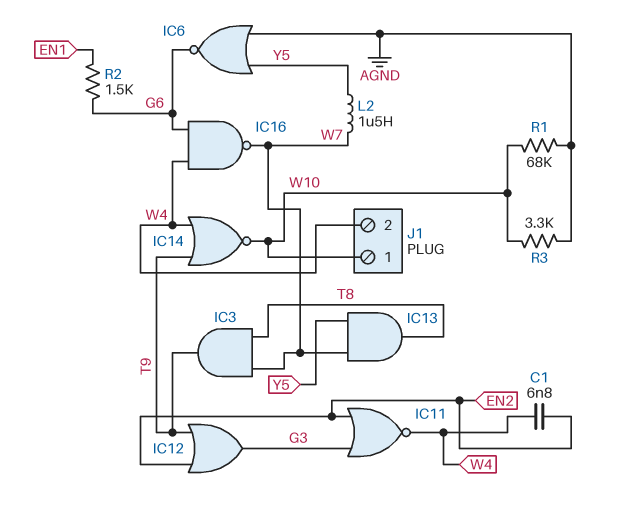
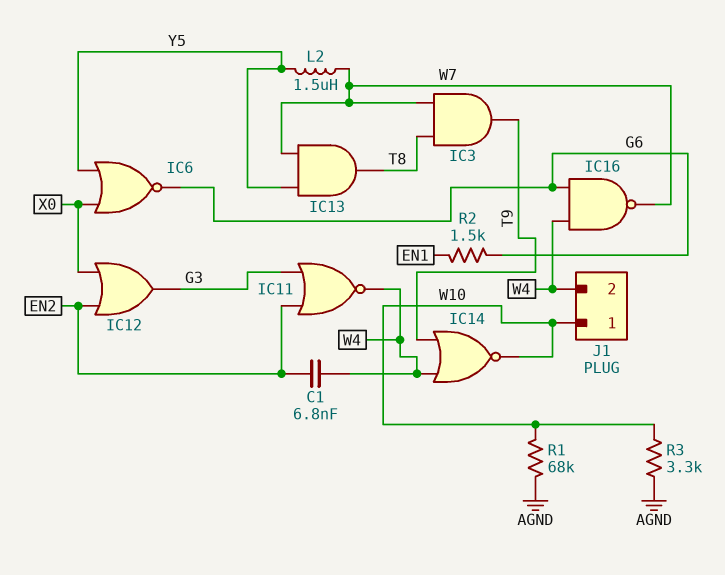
IC6: NOR (in AGND, in Y5, out G6) -> NOR (in X0, in Y5, out G6)
IC12: OR (in EN2, in T9, out G3) -> OR (in EN2, in X0, out G3)

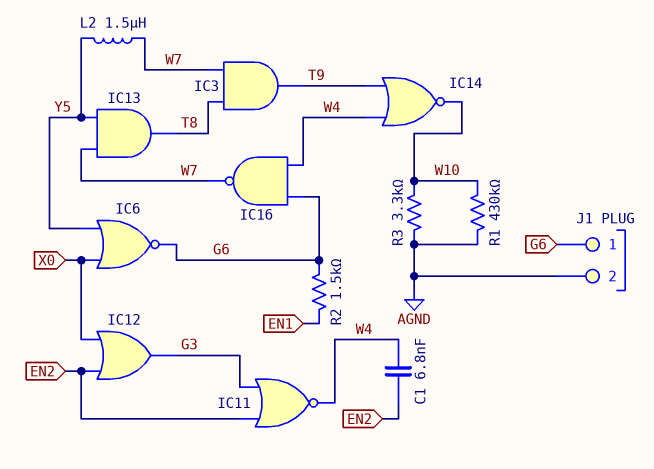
J1 pin 1: W10 -> G6
J1 pin 2: W4 -> AGND
R1: 68k (AGND, W10) -> 430k (AGND, W10)

